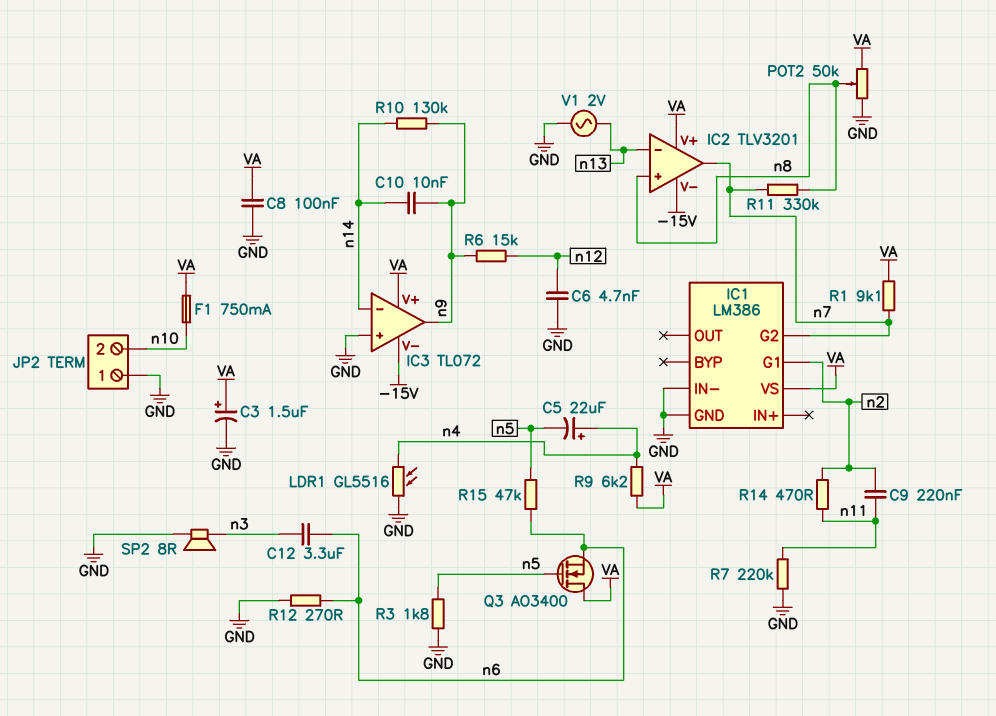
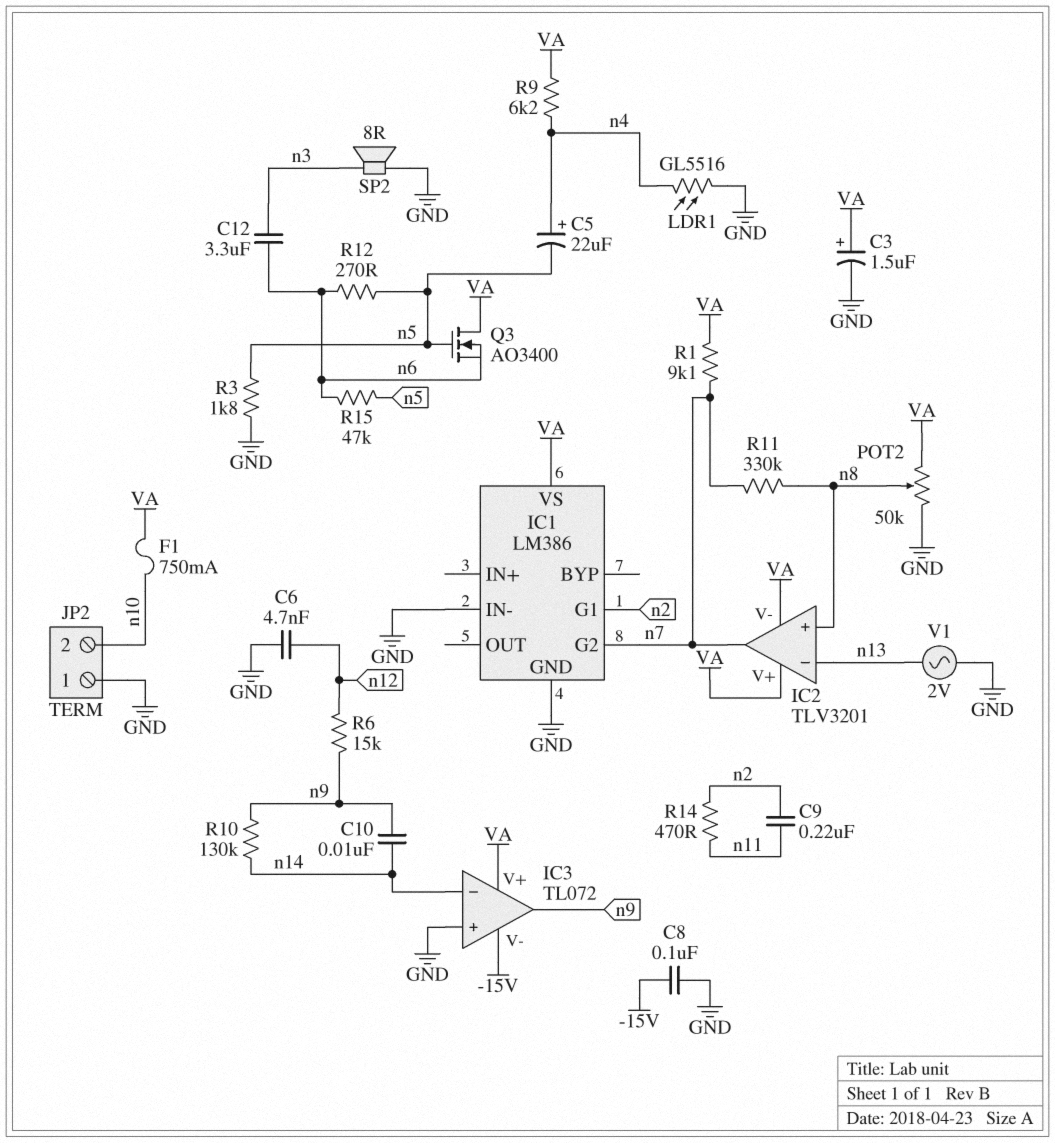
C8: 100nF (GND, VA) -> 100nF (-15V, GND)
IC2 pin V-: -15V -> VA
R7: 220k (GND, n11) -> none
R12: 270 (GND, n6) -> 270 (n5, n6)

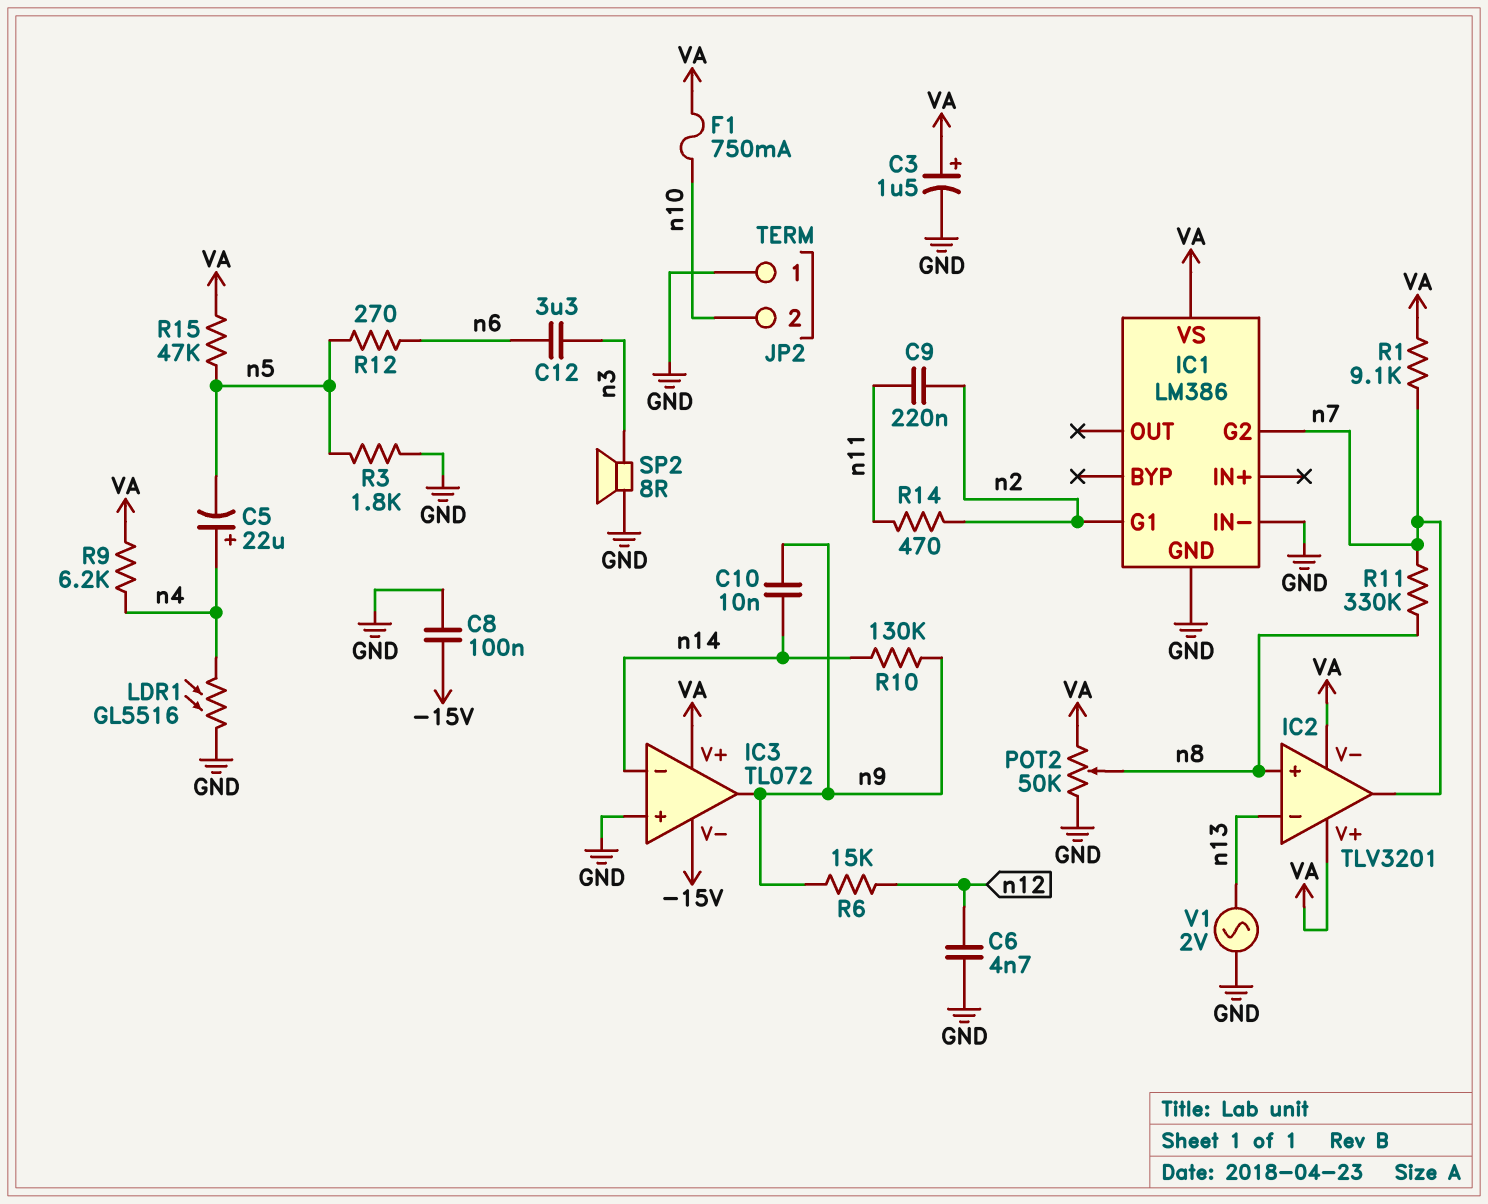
Q3: NMOS AO3400 (G n5, D VA, S n6) -> none
R15: 47k (n5, n6) -> 47k (VA, n5)

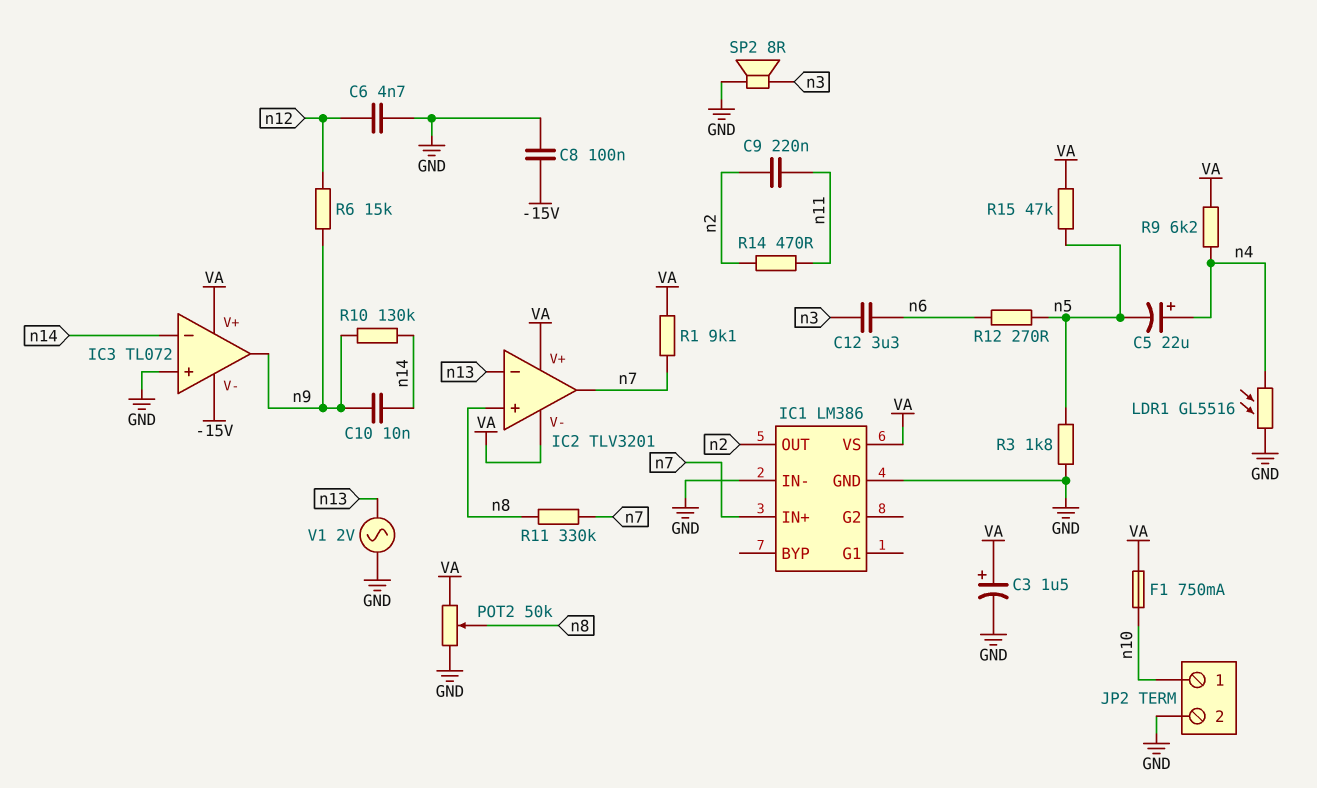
IC1 pin G1: n2 -> none
IC1 pin G2: n7 -> none
IC1 pin IN+: none -> n7
IC1 pin OUT: none -> n2
JP2 pin 1: GND -> n10
JP2 pin 2: n10 -> GND

